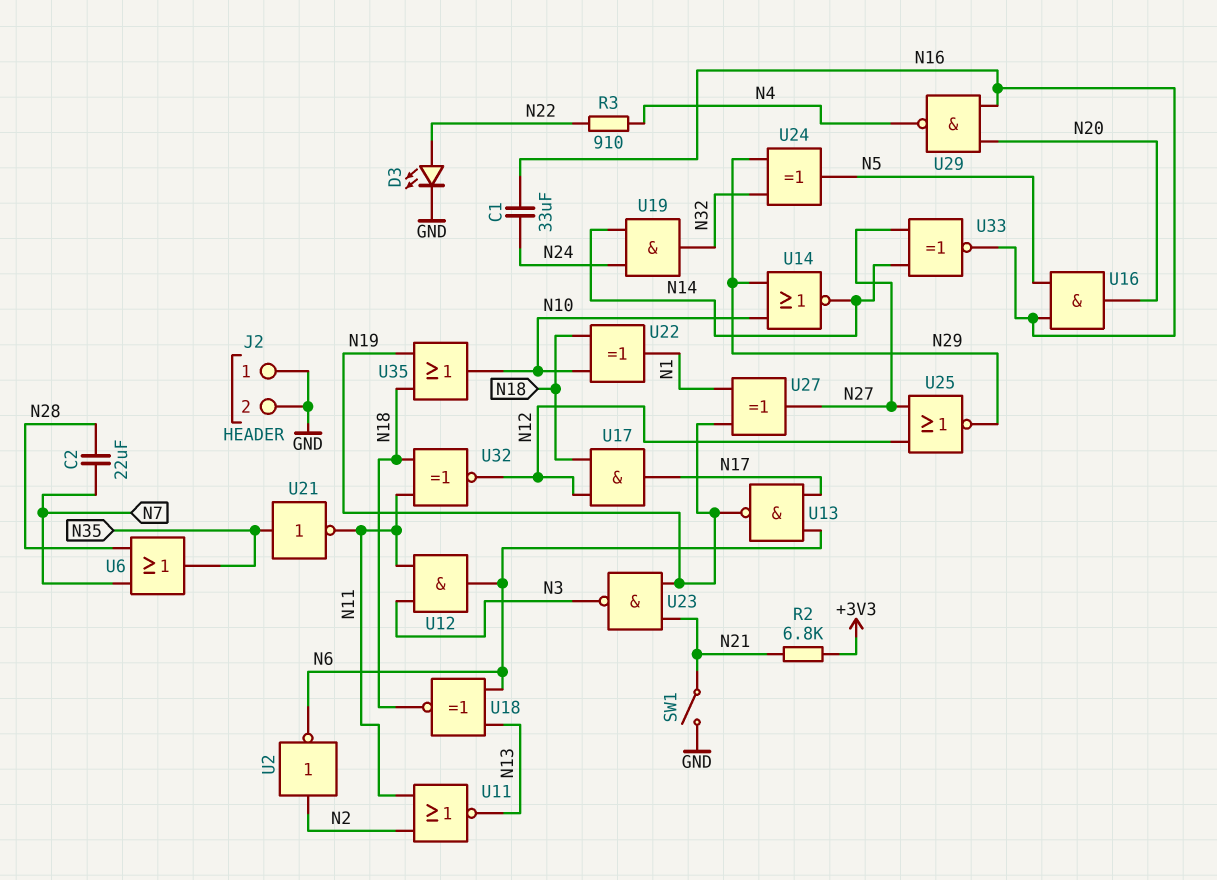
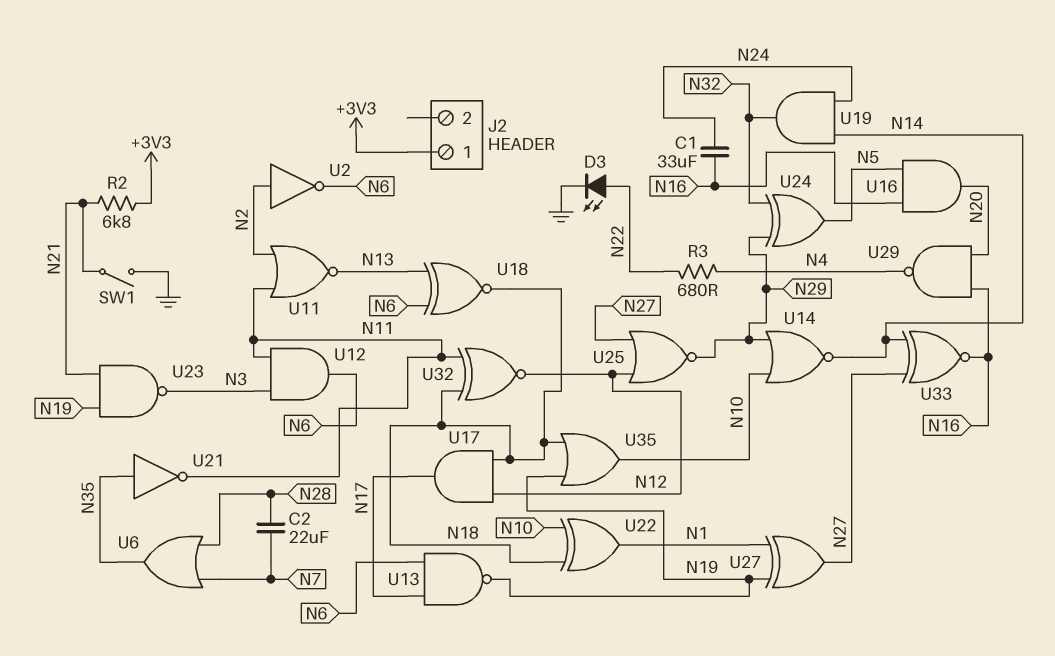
J2 pin 1: GND -> +3V3
J2 pin 2: GND -> none
R3: 910 (N4, N22) -> 680 (N4, N22)

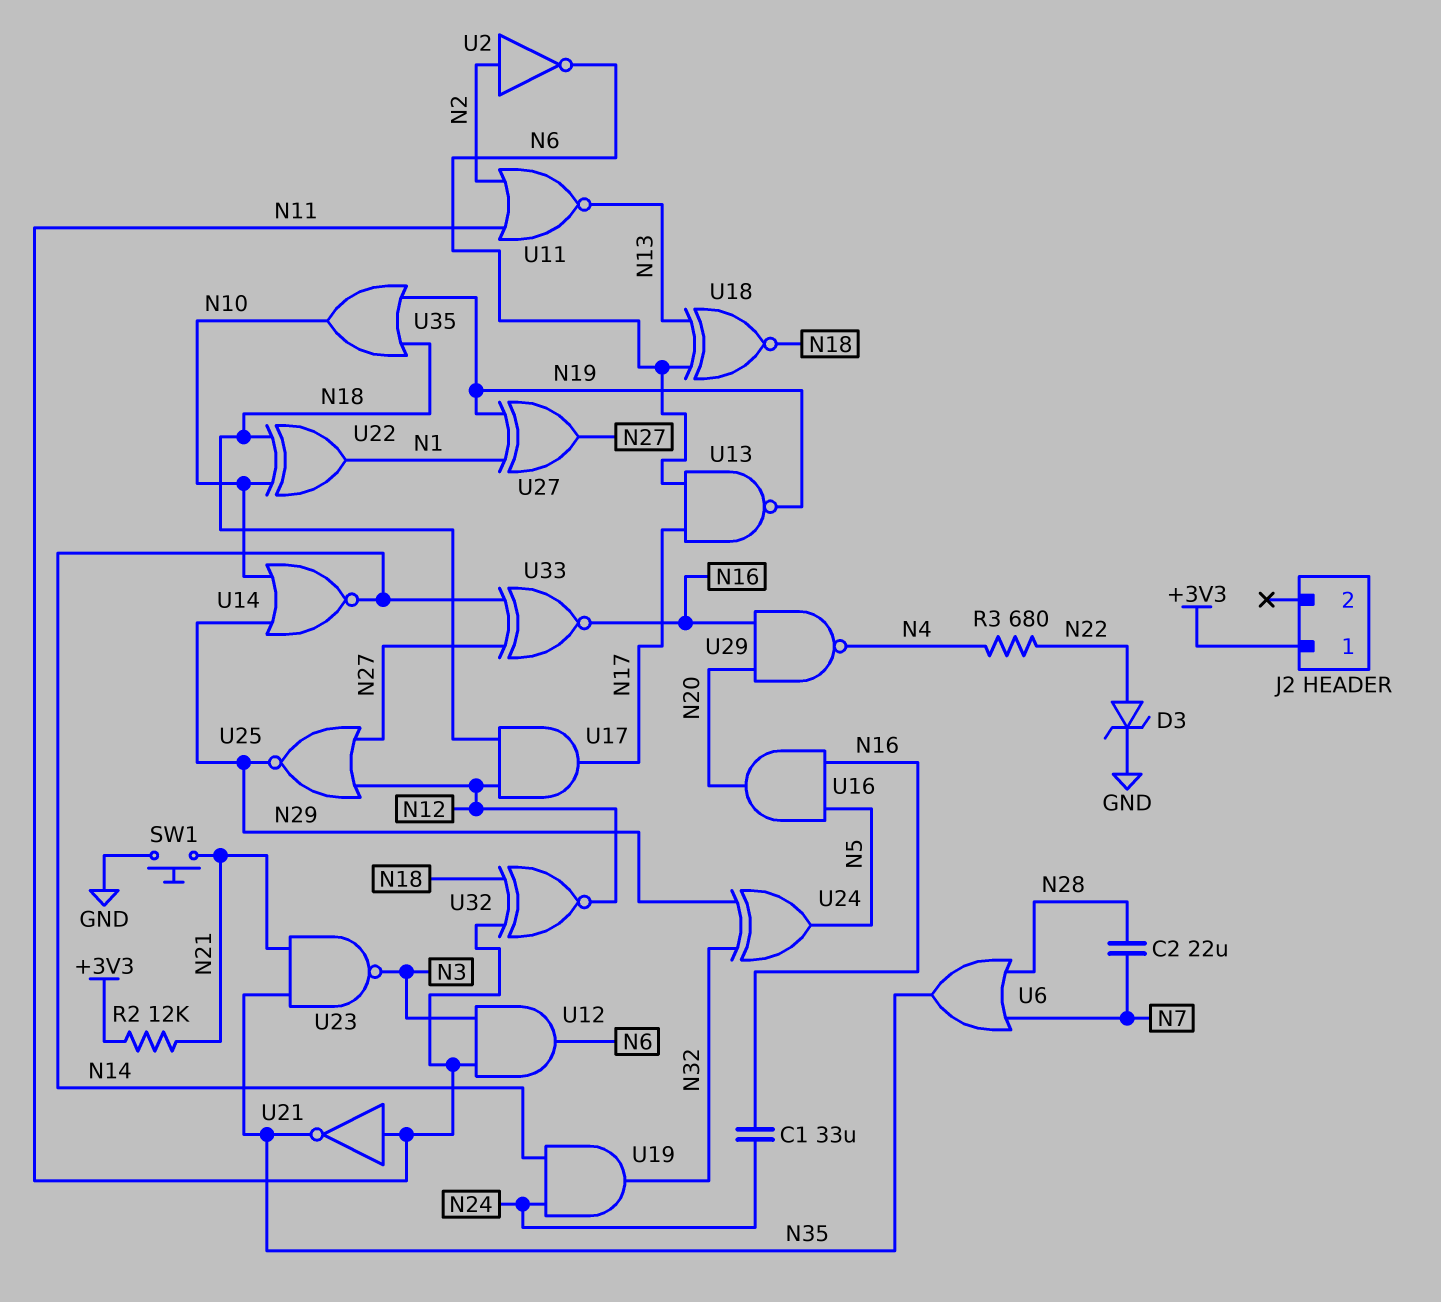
D3: LED (A N22, K GND) -> zener (A N22, K GND)
R2: 6.8k (+3V3, N21) -> 12k (+3V3, N21)
SW1: switch (GND, N21) -> button (GND, N21)
U21: NOT (in N35, out N11) -> NOT (in N11, out N35)
U23: NAND (in N19, in N21, out N3) -> NAND (in N21, in N35, out N3)

